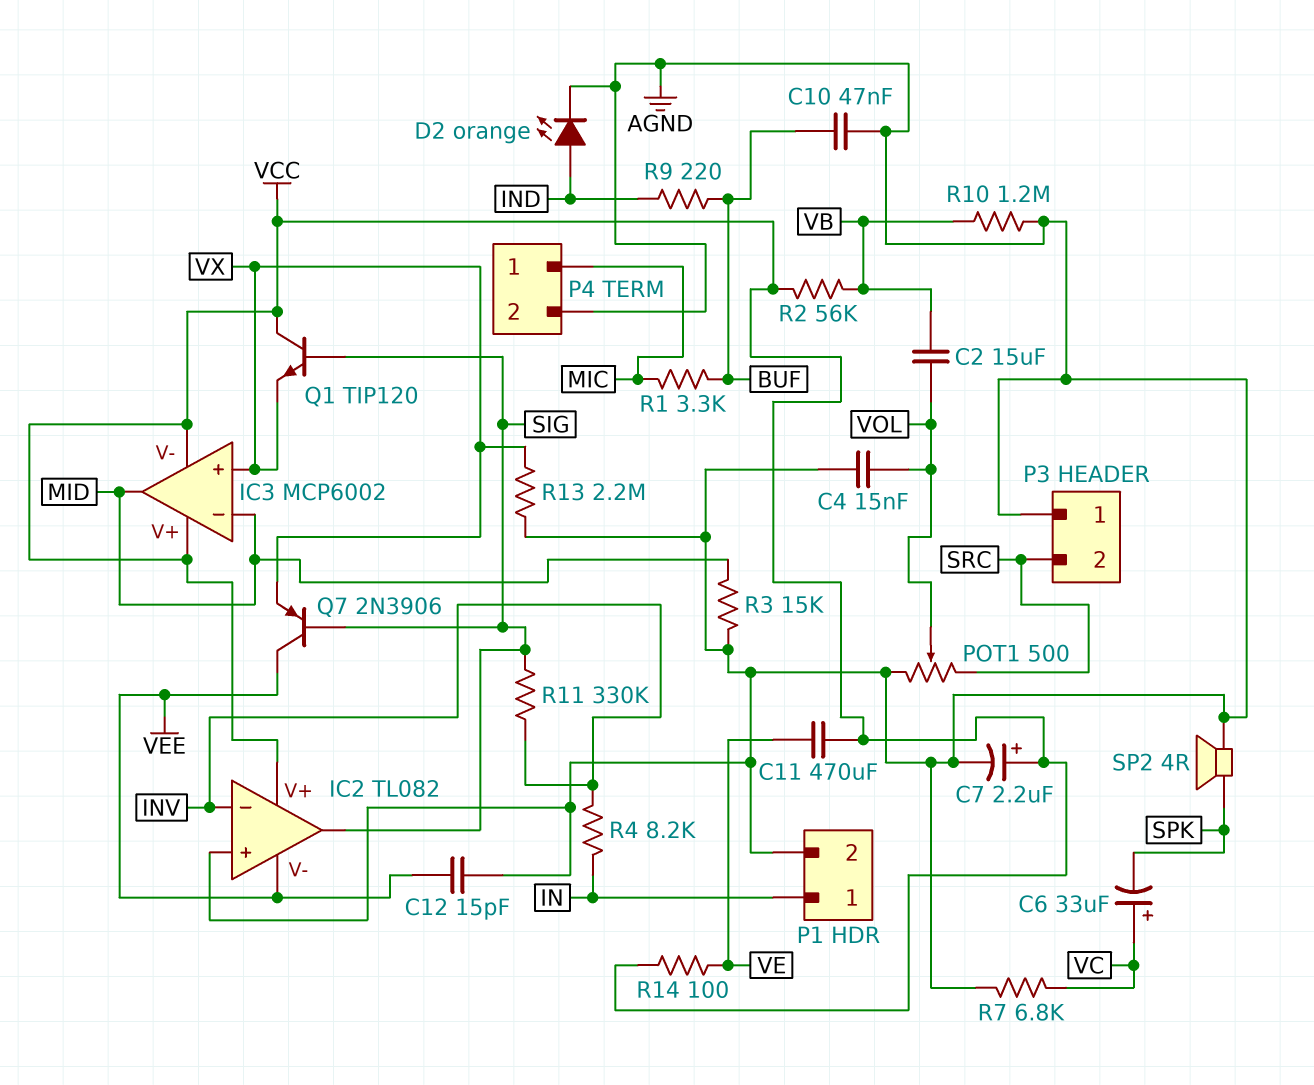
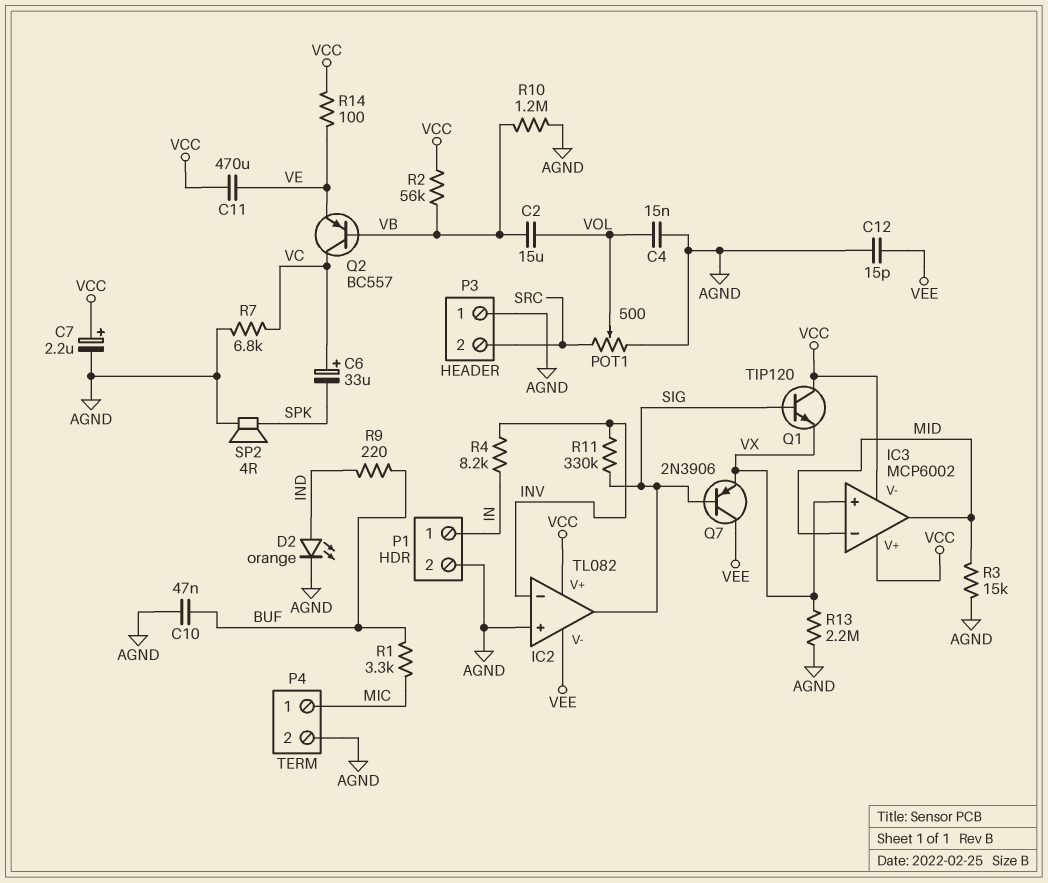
Q2: none -> PNP BC557 (B VB, C VC, E VE)

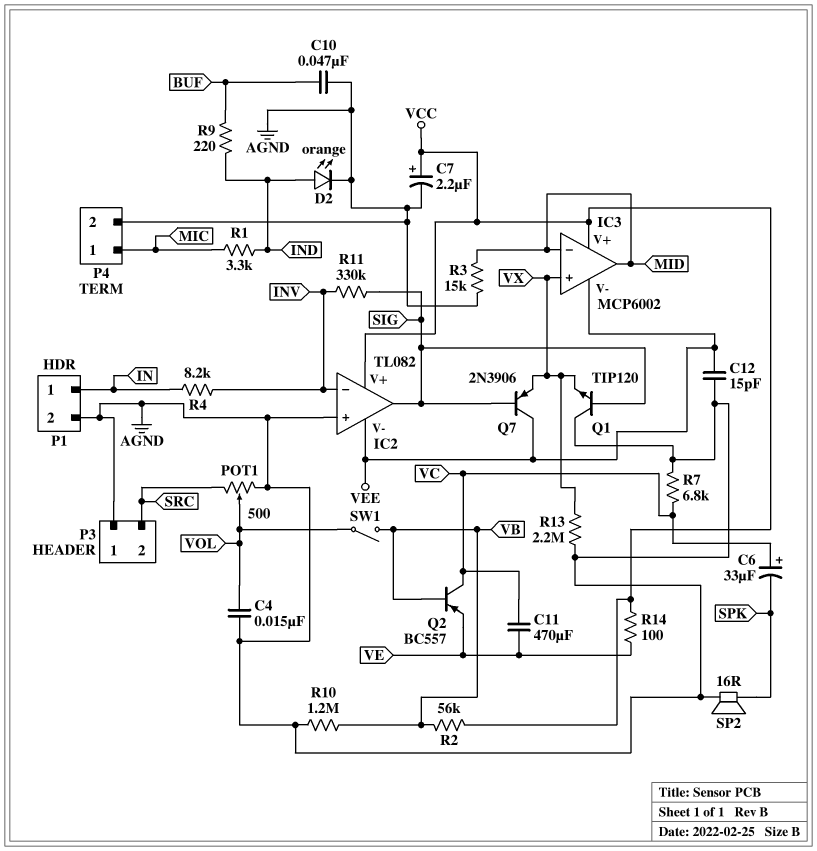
C2: 15uF (VB, VOL) -> none
C11: 470uF (VCC, VE) -> 470uF (VC, VE)
IC3 pin V-: VCC -> VEE
Q1: NPN TIP120 (B SIG, C VCC, E VX) -> NPN TIP120 (B SIG, C AGND, E VX)
R1: 3.3k (BUF, MIC) -> 3.3k (IND, MIC)
SP2: speaker 4R (AGND, SPK) -> speaker 16R (AGND, SPK)
SW1: none -> switch (VB, VOL)

